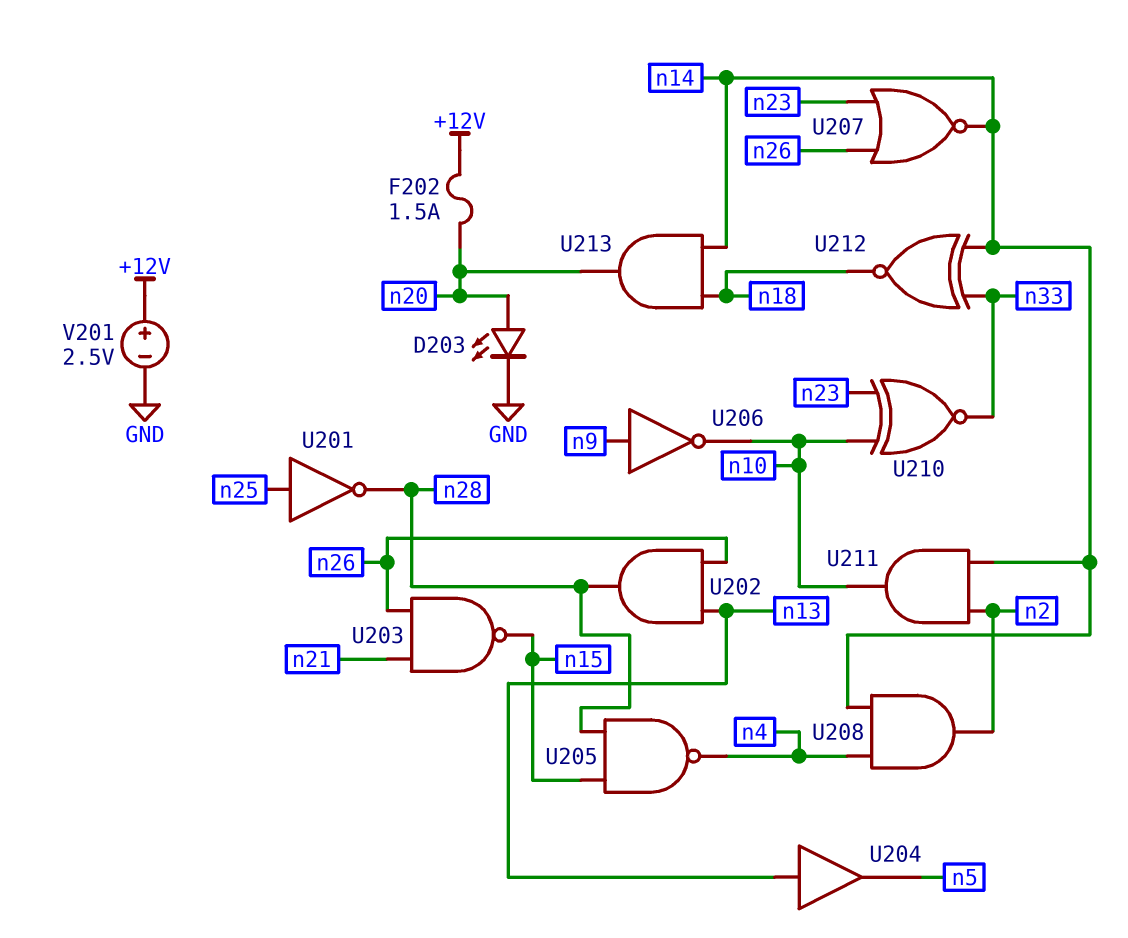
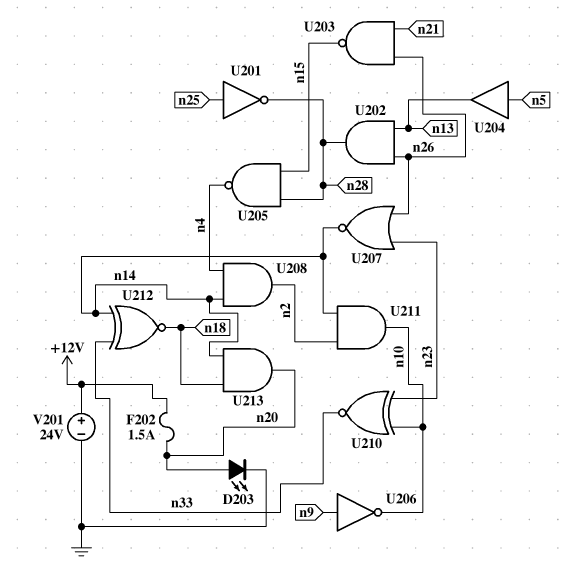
U204: buffer (in n13, out n5) -> buffer (in n5, out n13)
V201: 2.5V (plus +12V, minus GND) -> 24V (plus +12V, minus GND)

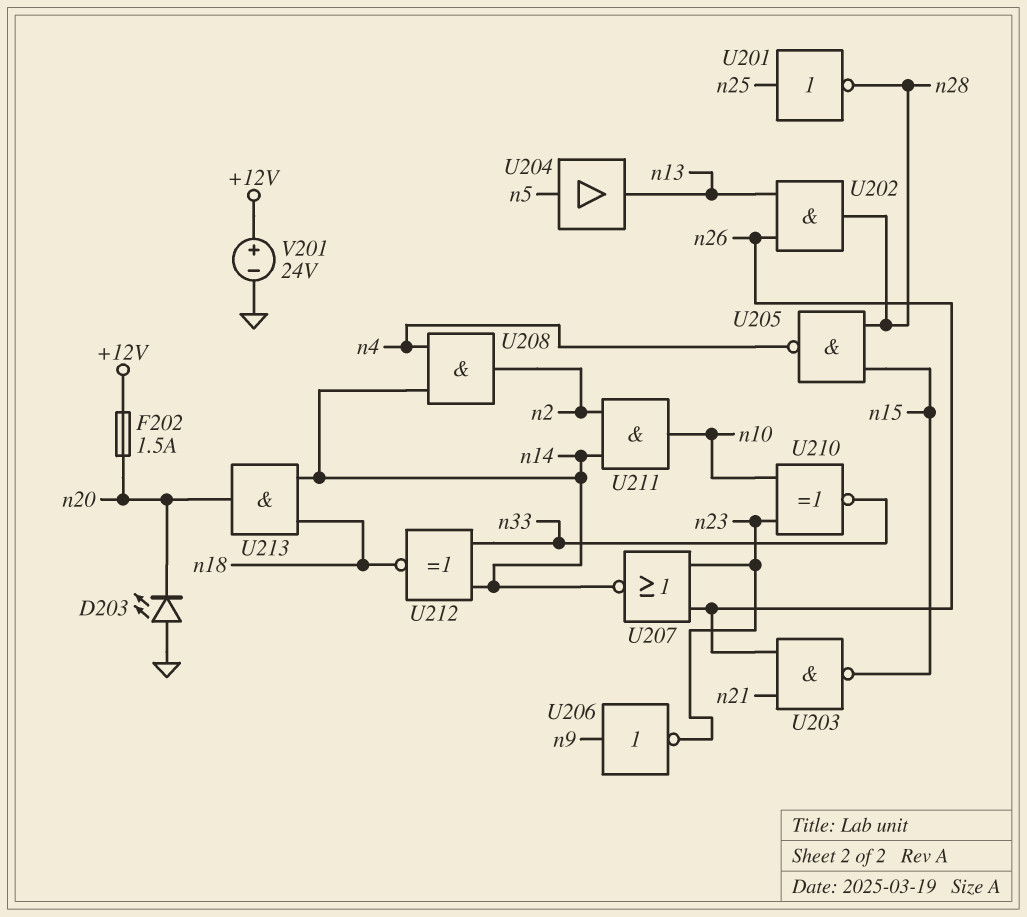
D203: LED (A n20, K GND) -> LED (A GND, K n20)
U206: NOT (in n9, out n10) -> NOT (in n9, out n23)

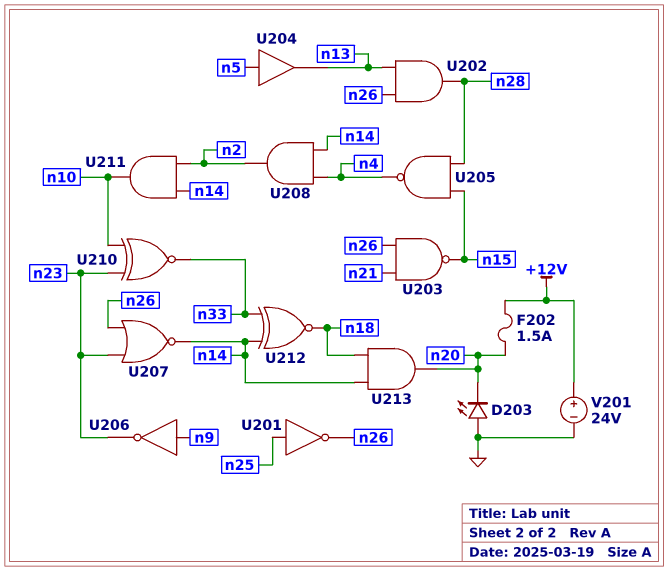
U201: NOT (in n25, out n28) -> NOT (in n25, out n26)

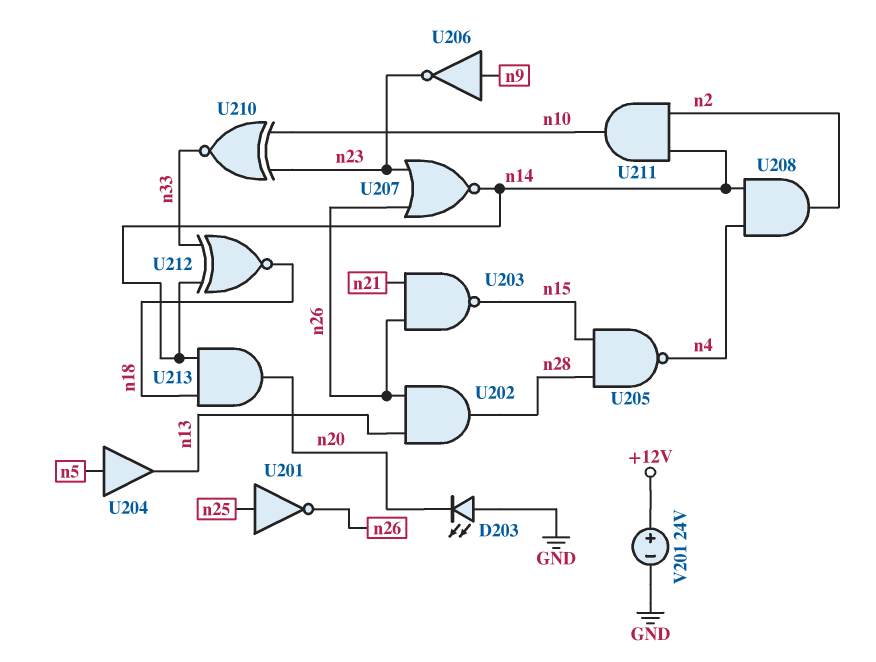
F202: 1.5A (+12V, n20) -> none

